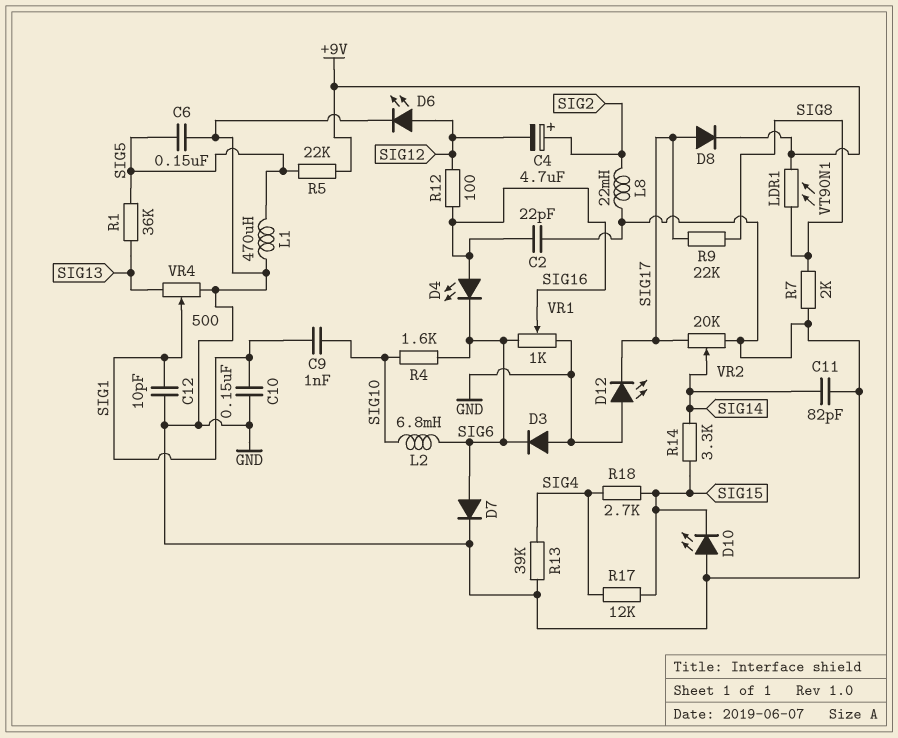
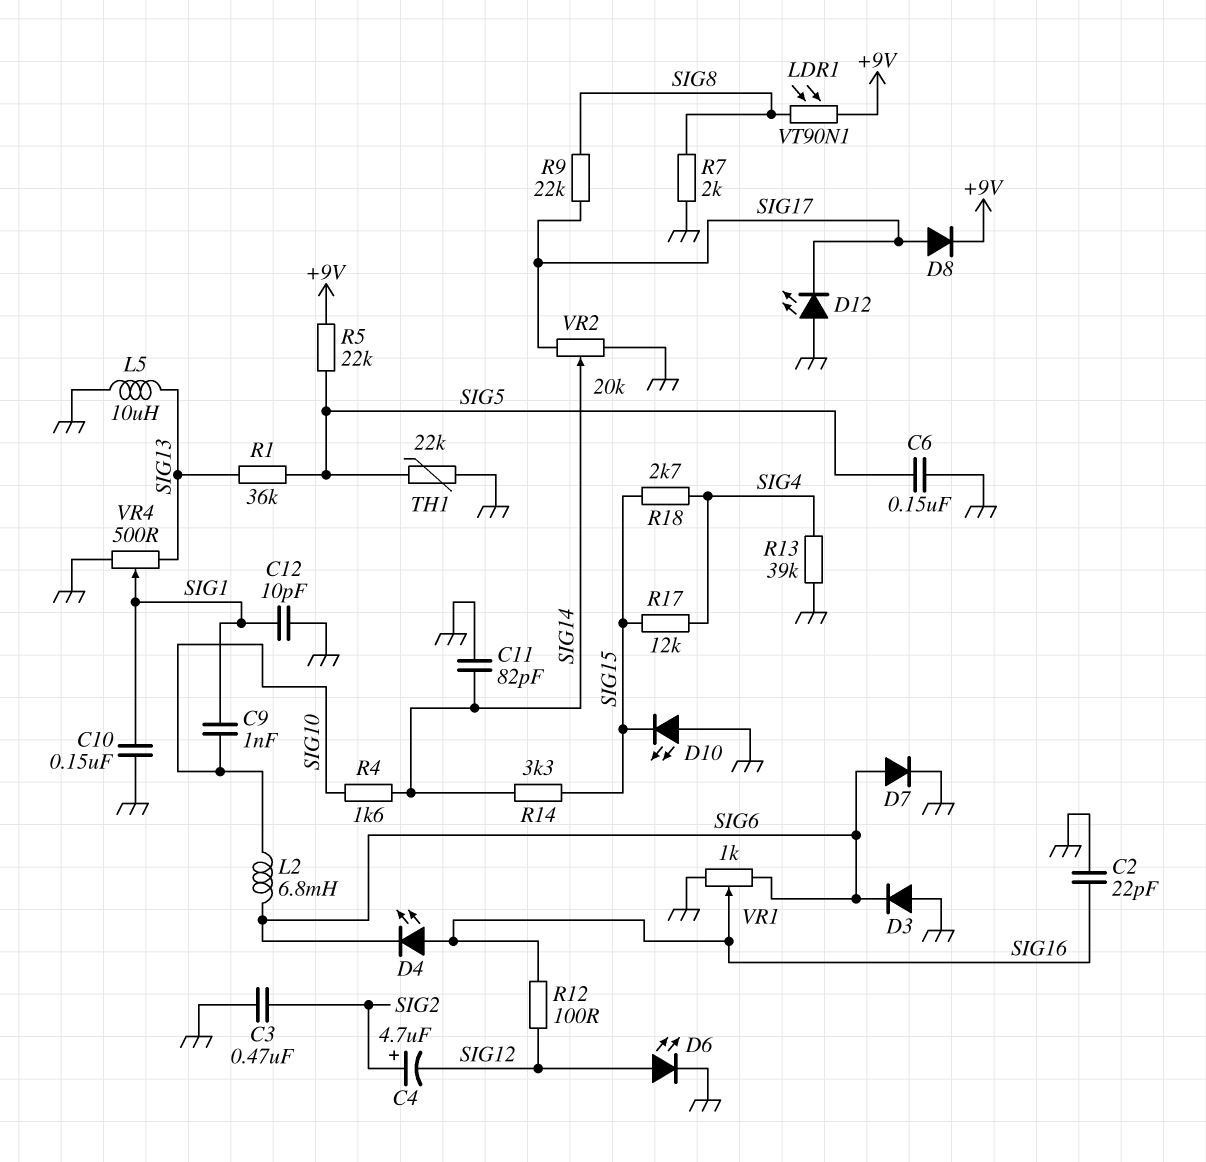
C3: none -> 470nF (GND, SIG2)
L1: 470uH (GND, SIG5) -> none
L5: none -> 10uH (GND, SIG13)
L8: 22mH (GND, SIG2) -> none
R4: 1.6k (SIG6, SIG10) -> 1.6k (SIG10, SIG14)
TH1: none -> 22k (GND, SIG5)

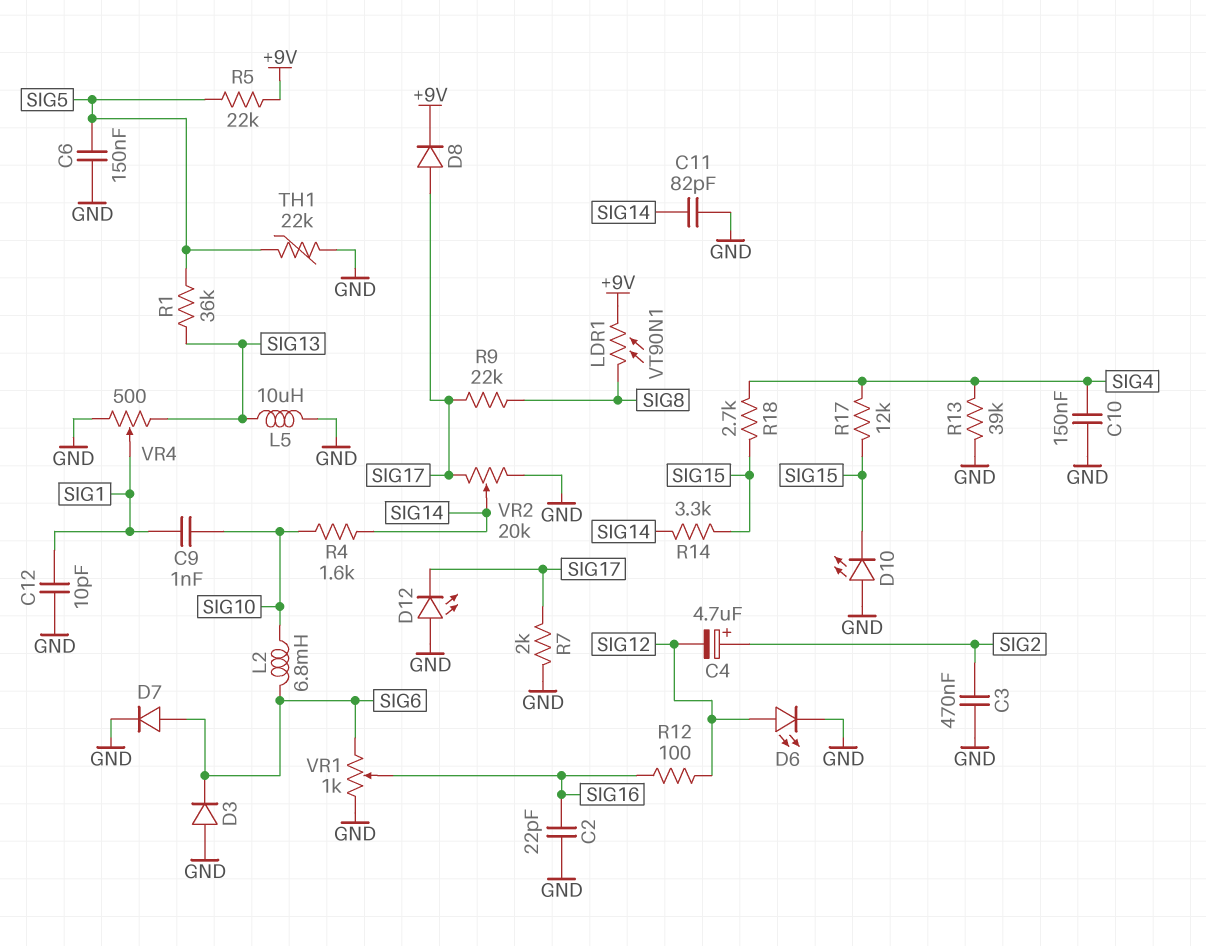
C10: 150nF (GND, SIG1) -> 150nF (GND, SIG4)
D4: LED (A SIG16, K SIG6) -> none
R7: 2k (GND, SIG8) -> 2k (GND, SIG17)

